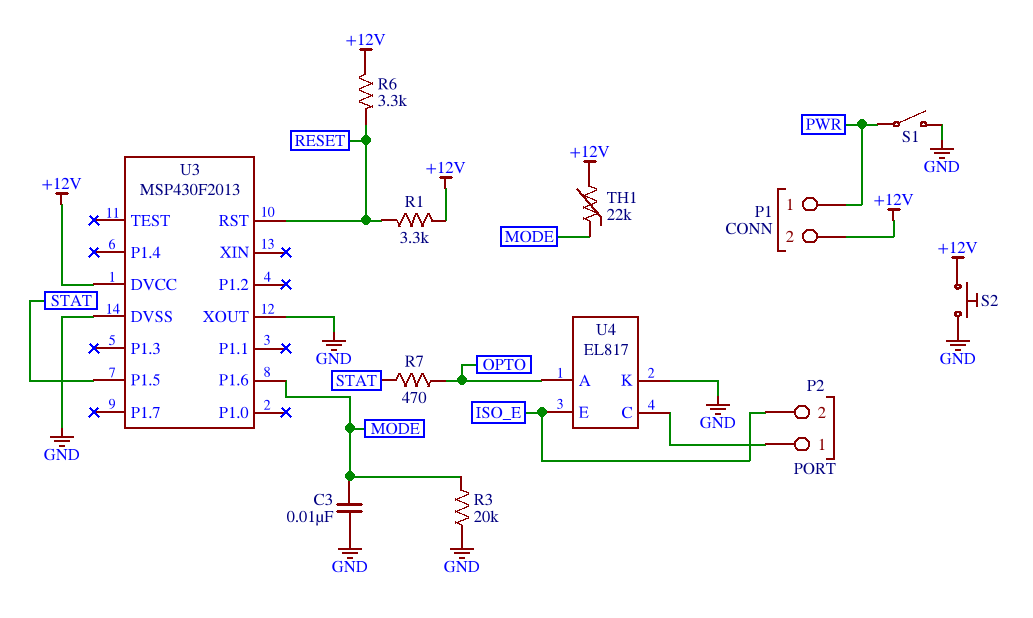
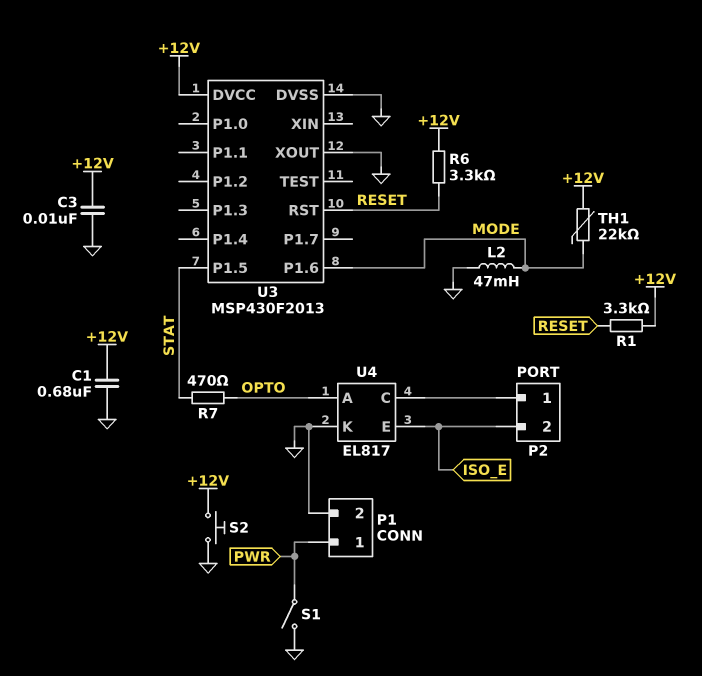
C1: none -> 680nF (+12V, GND)
C3: 10nF (GND, MODE) -> 10nF (+12V, GND)
L2: none -> 47mH (GND, MODE)
P1 pin 2: +12V -> GND
R3: 20k (GND, MODE) -> none

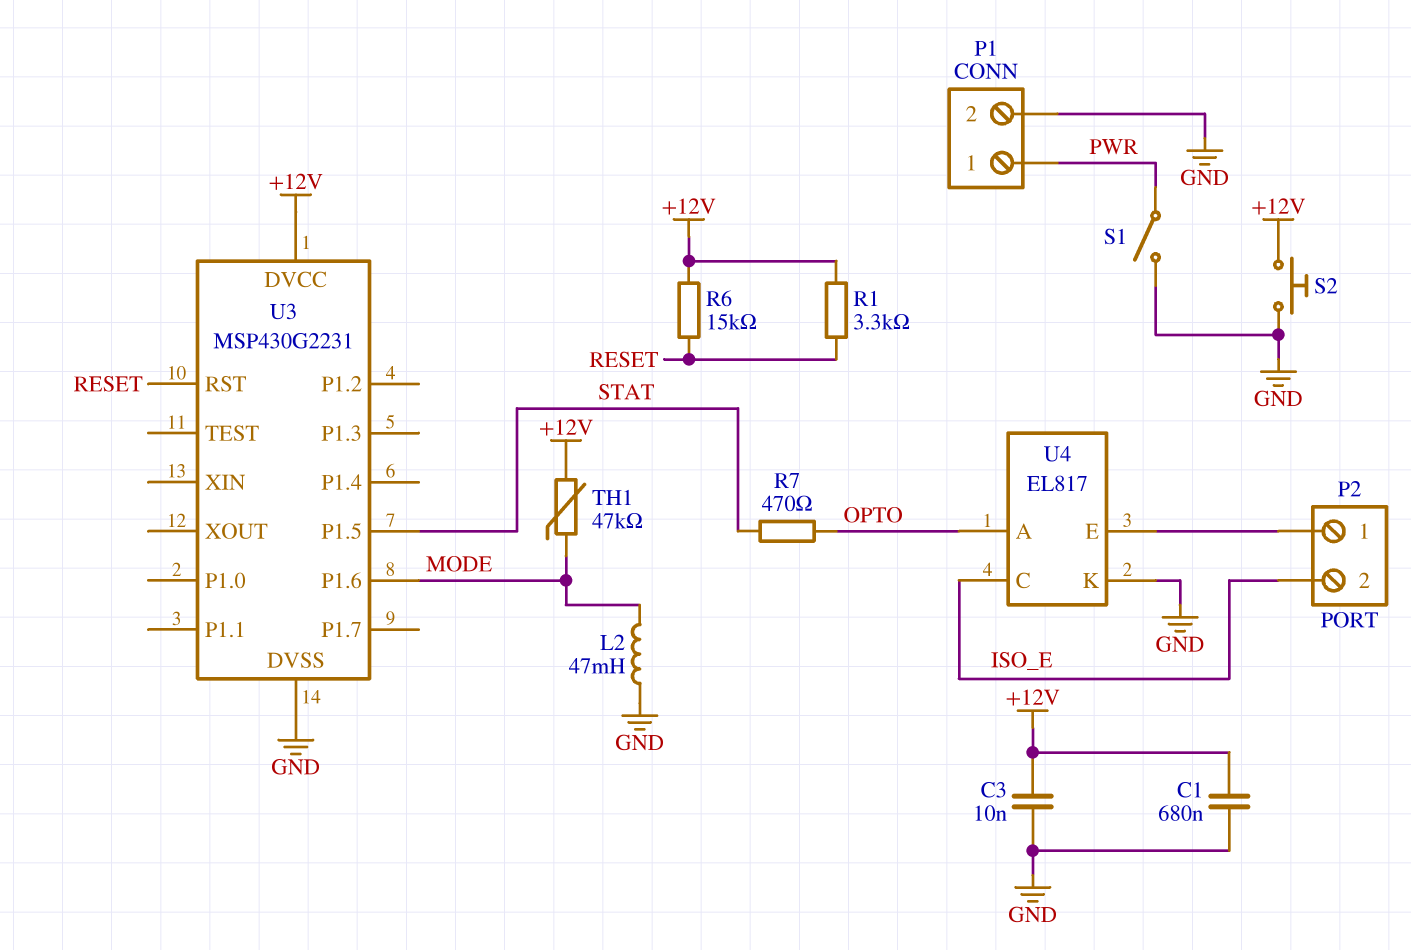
R6: 3.3k (+12V, RESET) -> 15k (+12V, RESET)
TH1: 22k (+12V, MODE) -> 47k (+12V, MODE)
U3: MSP430F2013 -> MSP430G2231
U3 pin XOUT: GND -> none
U4 pin C: P2/1 -> ISO_E
U4 pin E: ISO_E -> P2/1

